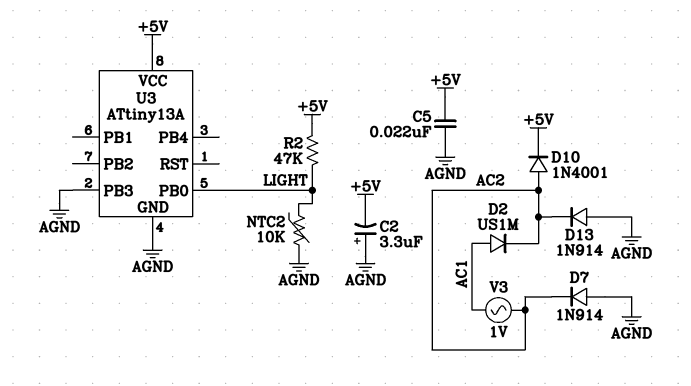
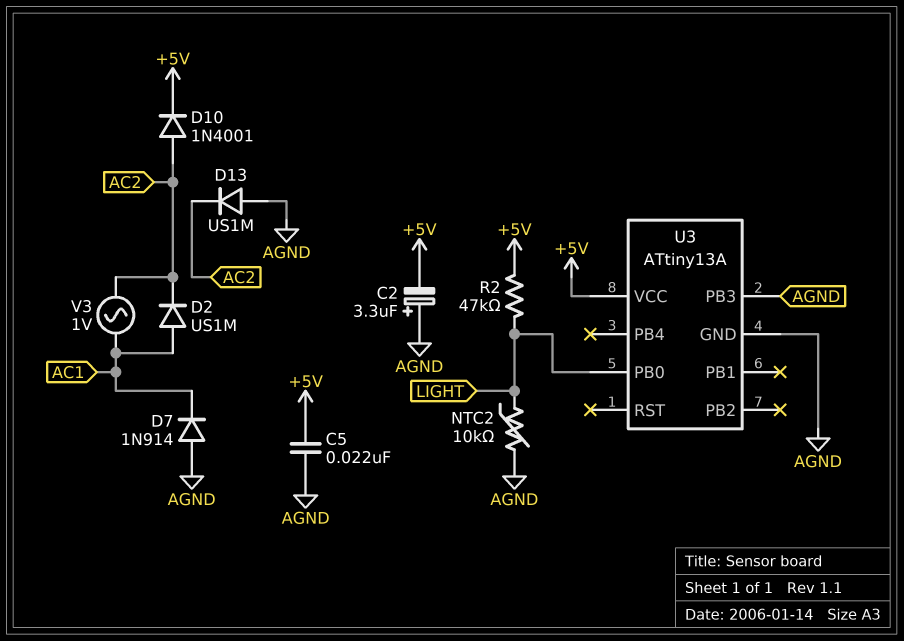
D7: diode 1N914 (A AGND, K AC2) -> diode 1N914 (A AGND, K AC1)
D13: diode 1N914 (A AGND, K AC2) -> diode US1M (A AGND, K AC2)

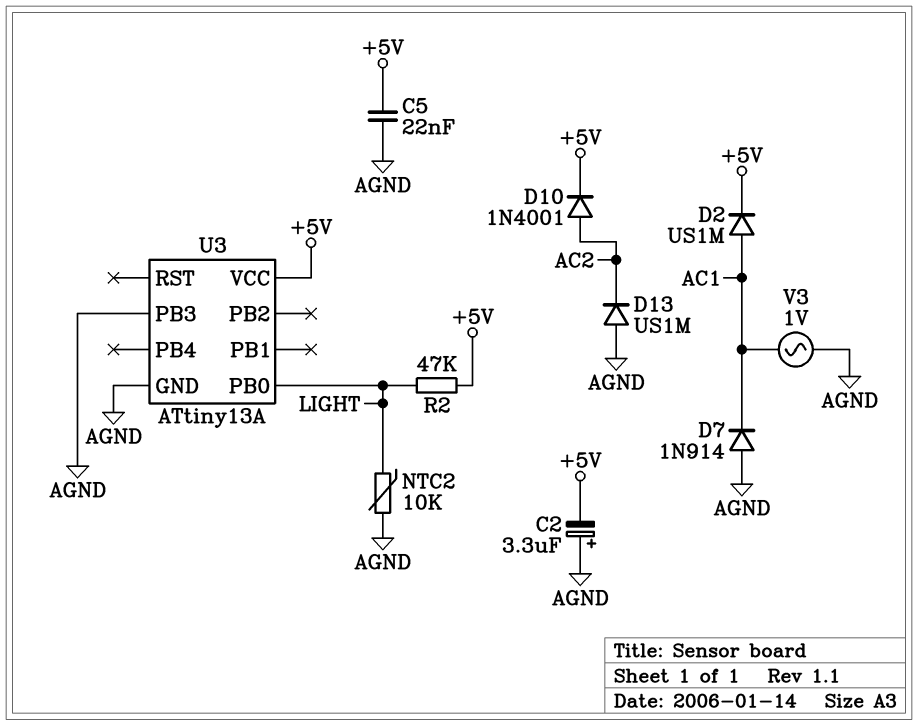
D2: diode US1M (A AC1, K AC2) -> diode US1M (A AC1, K +5V)
V3: AC 1V (AC1, AC2) -> AC 1V (AC1, AGND)

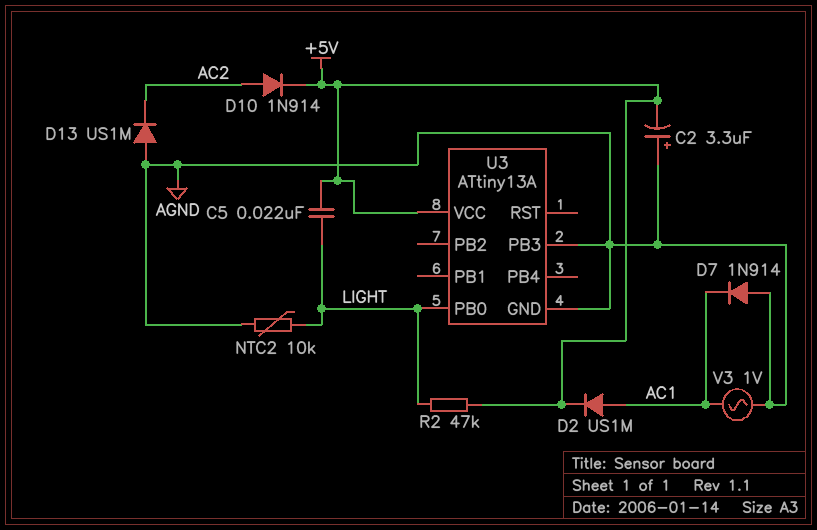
C5: 22nF (+5V, AGND) -> 22nF (+5V, LIGHT)
D10: diode 1N4001 (A AC2, K +5V) -> diode 1N914 (A AC2, K +5V)

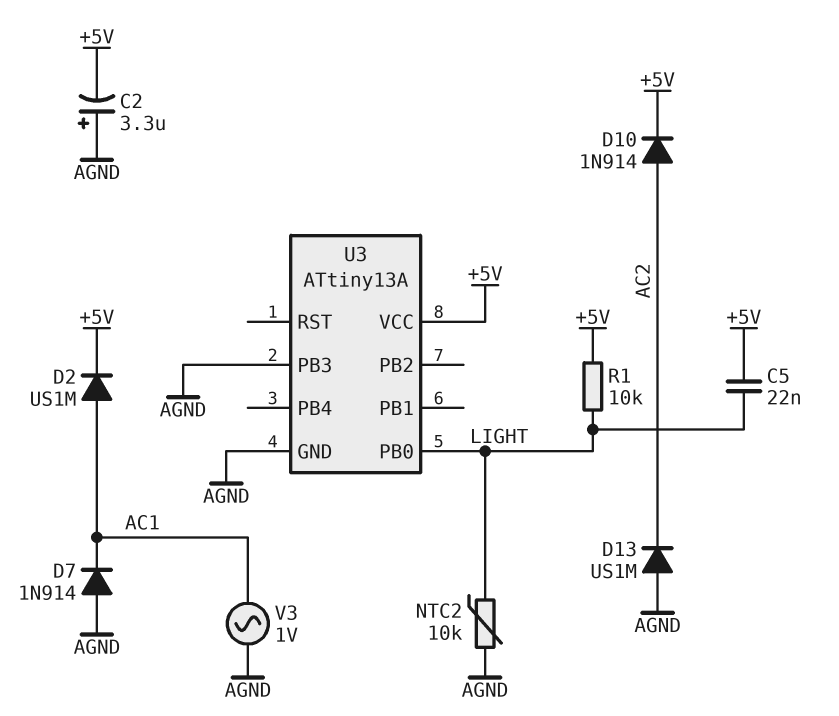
R1: none -> 10k (+5V, LIGHT)
R2: 47k (+5V, LIGHT) -> none

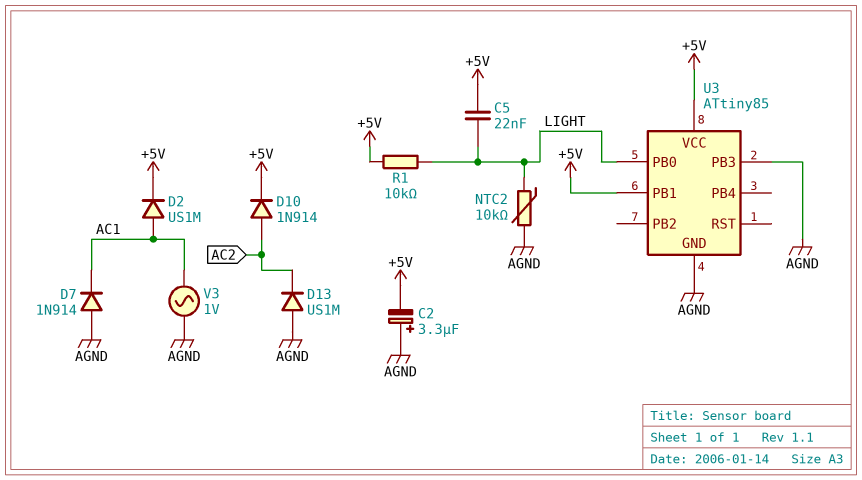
U3: ATtiny13A -> ATtiny85
U3 pin PB1: none -> +5V

